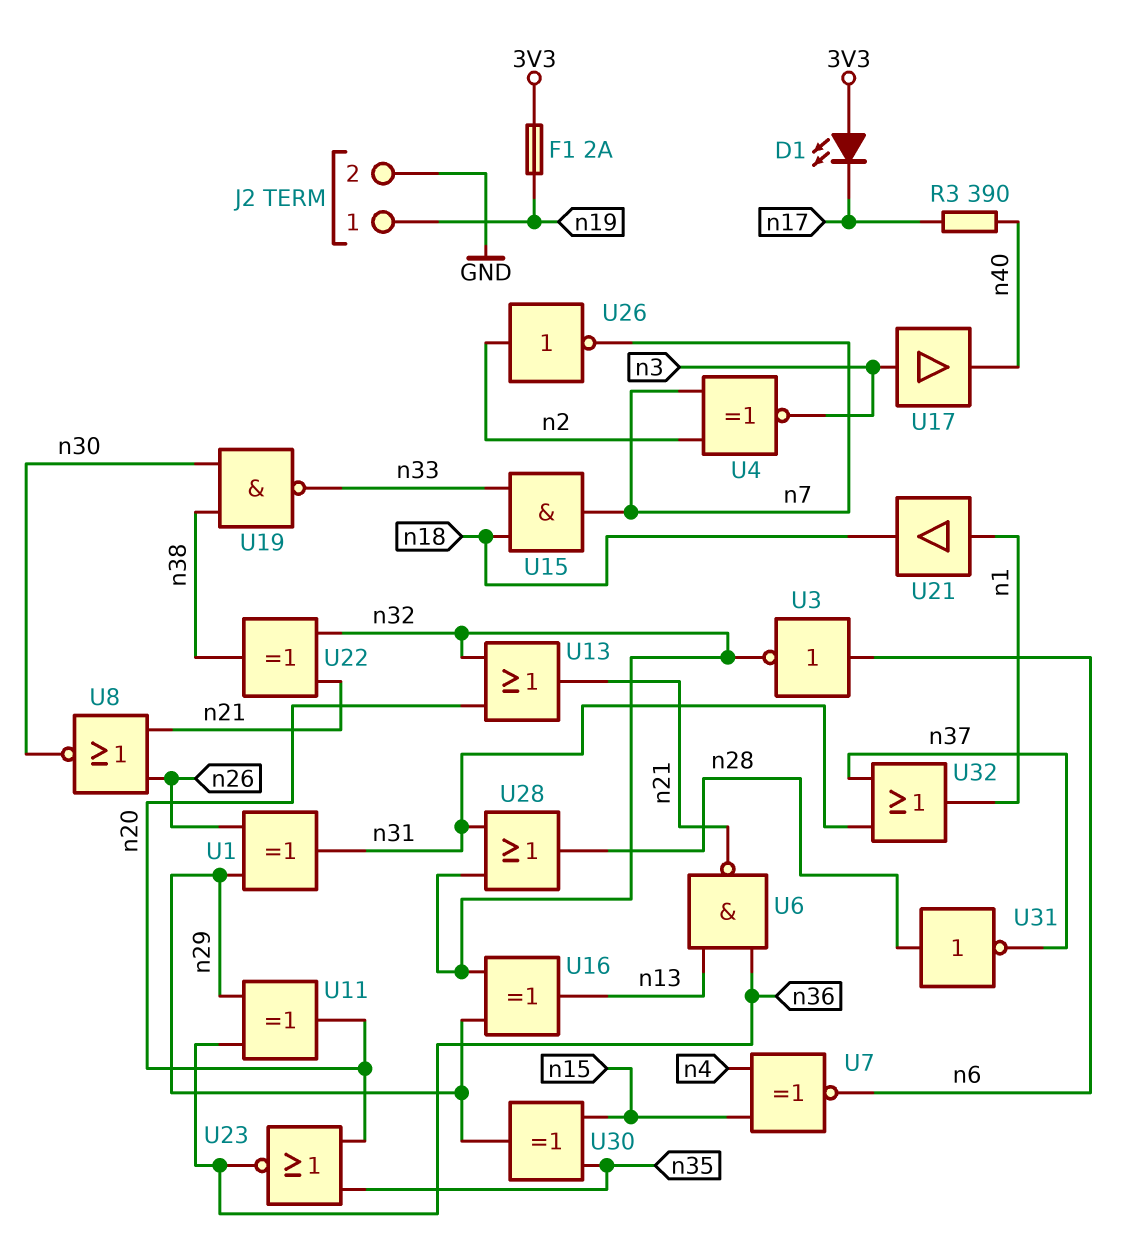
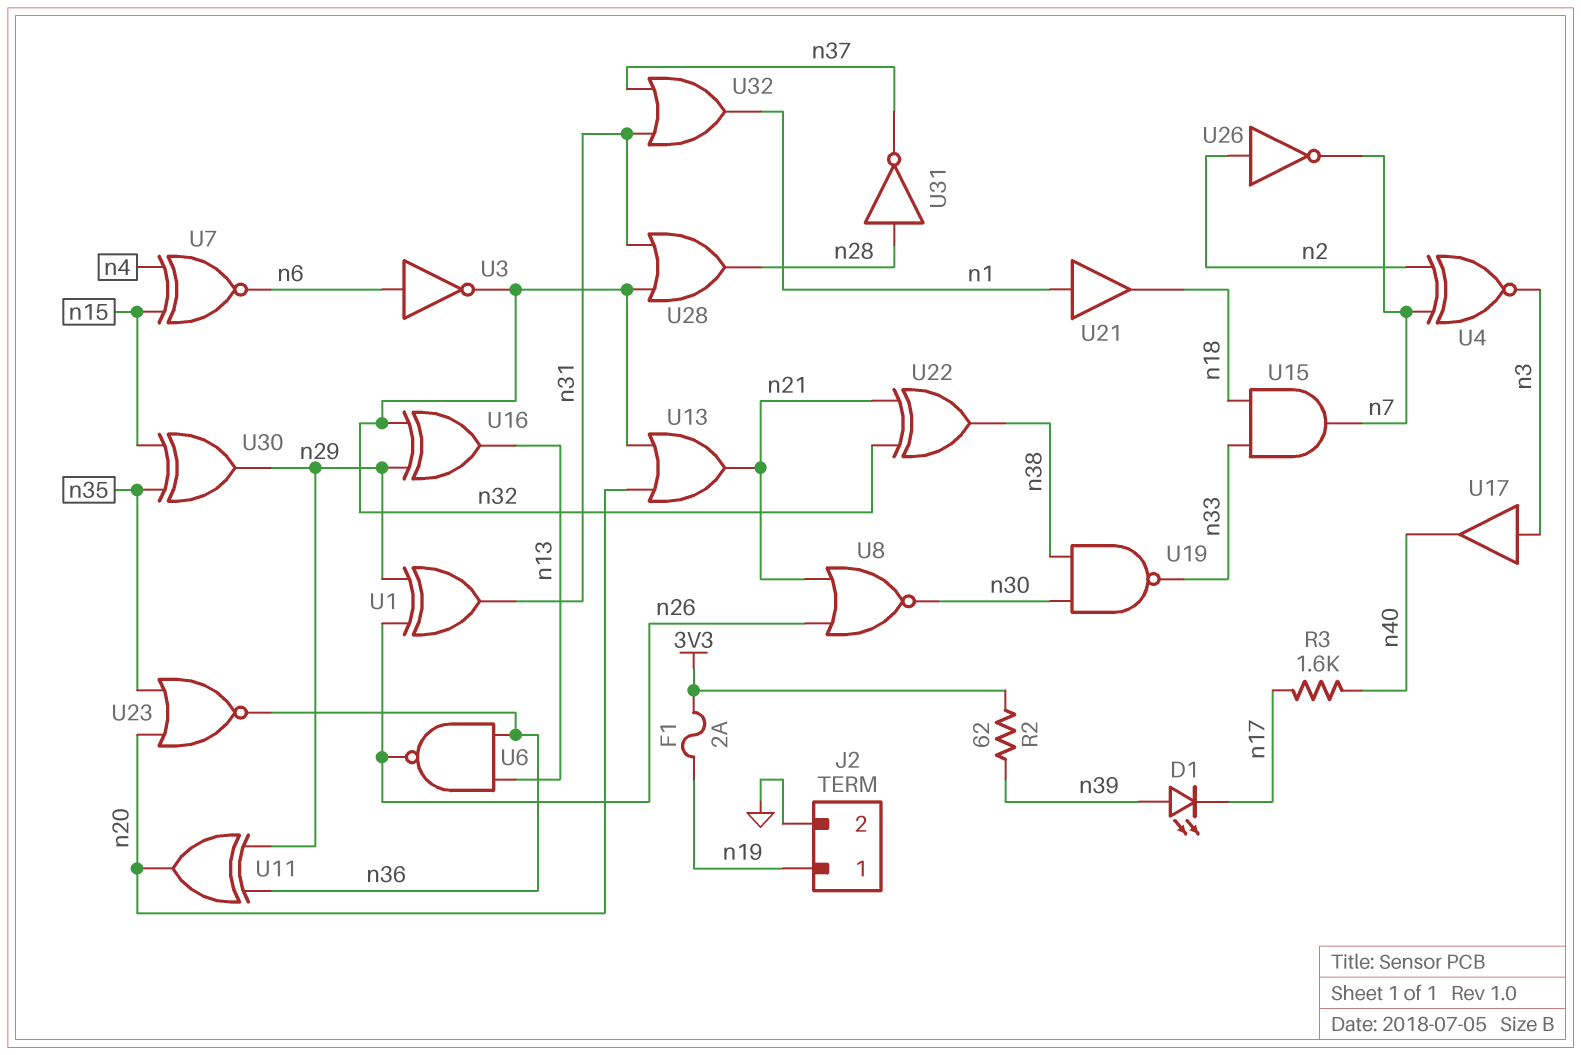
D1: LED (A 3V3, K n17) -> LED (A n39, K n17)
R2: none -> 62 (3V3, n39)
R3: 390 (n17, n40) -> 1.6k (n17, n40)
U6: NAND (in n13, in n36, out n21) -> NAND (in n13, in n36, out n26)

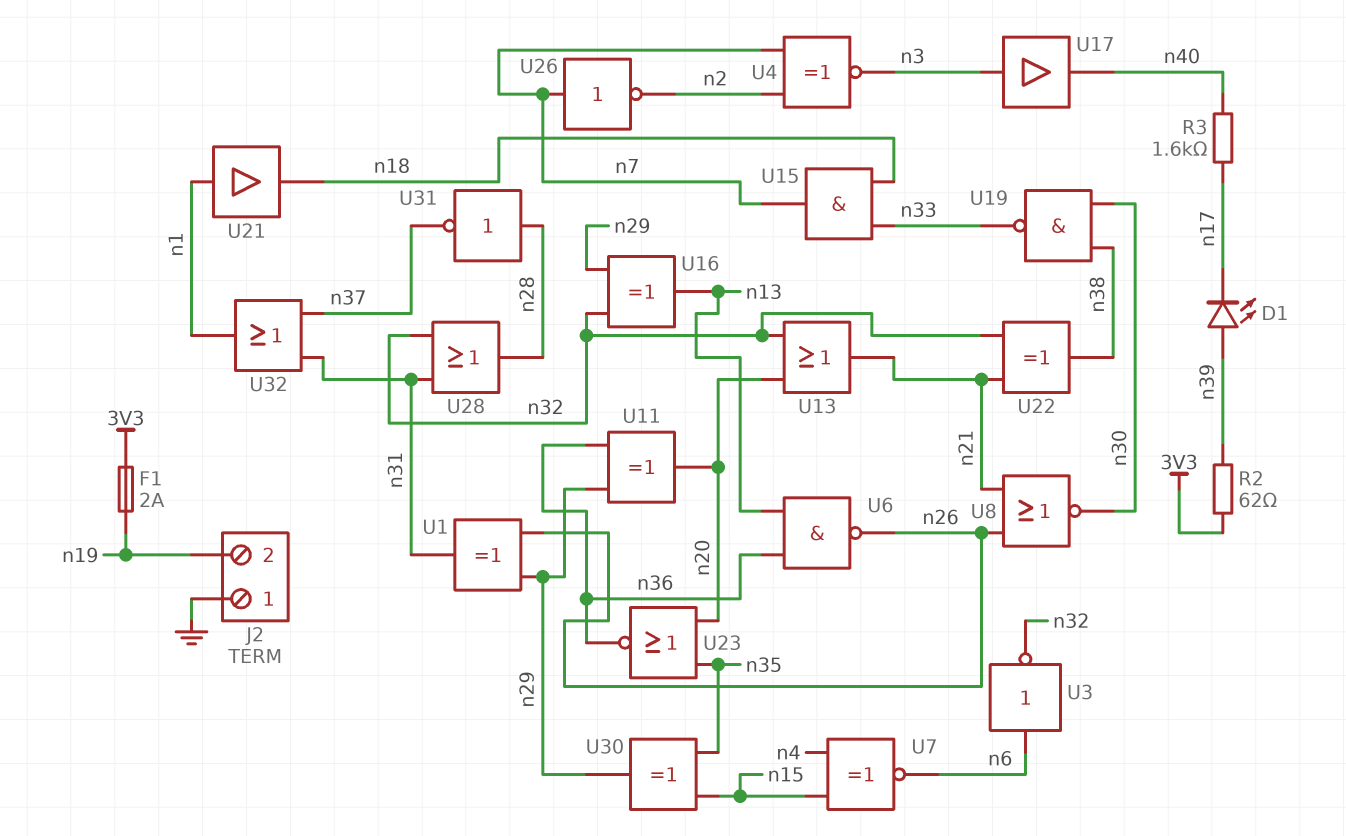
J2 pin 1: n19 -> GND
J2 pin 2: GND -> n19
U26: NOT (in n2, out n7) -> NOT (in n7, out n2)

